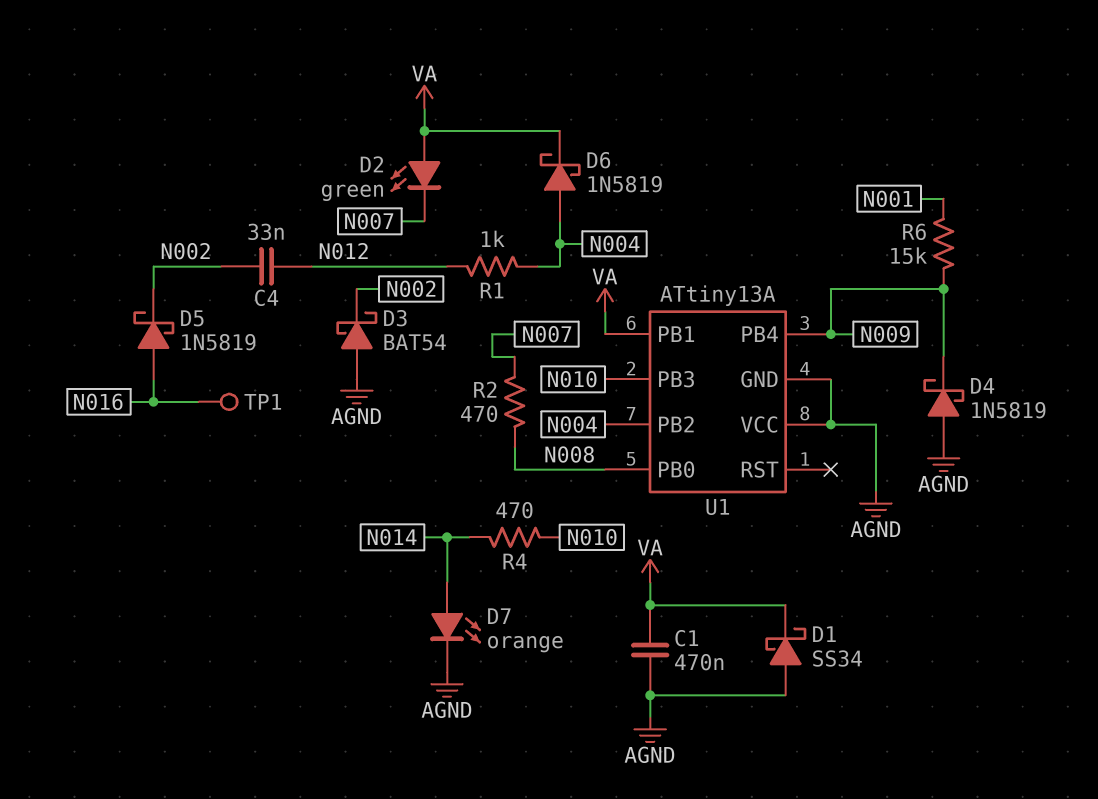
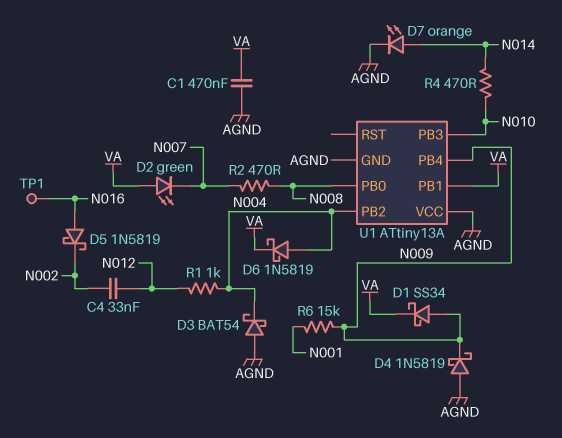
D1: schottky SS34 (A AGND, K VA) -> schottky SS34 (A N009, K VA)
D3: schottky BAT54 (A AGND, K N002) -> schottky BAT54 (A AGND, K N004)

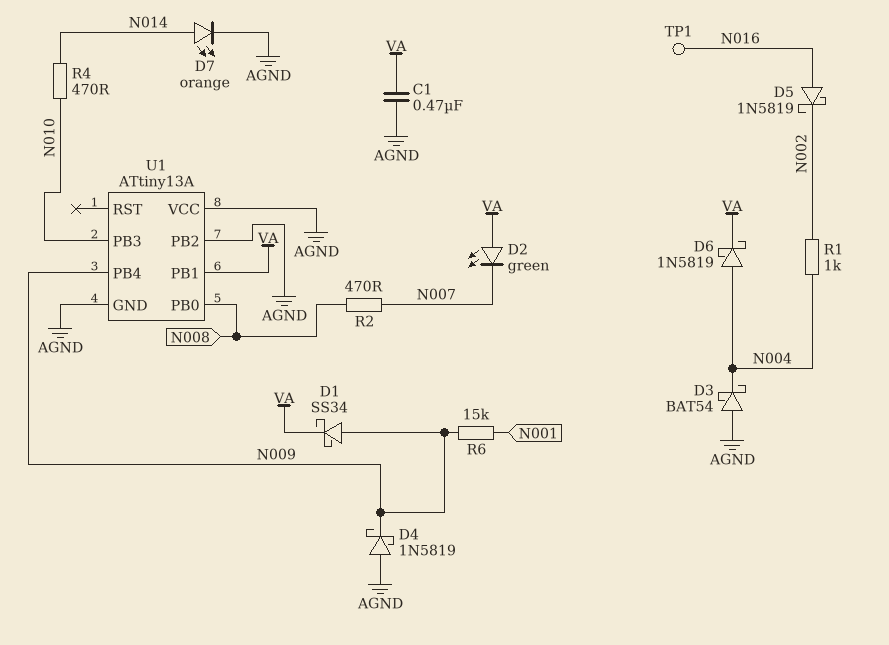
C4: 33nF (N002, N012) -> none
R1: 1k (N004, N012) -> 1k (N002, N004)
U1 pin PB2: N004 -> AGND

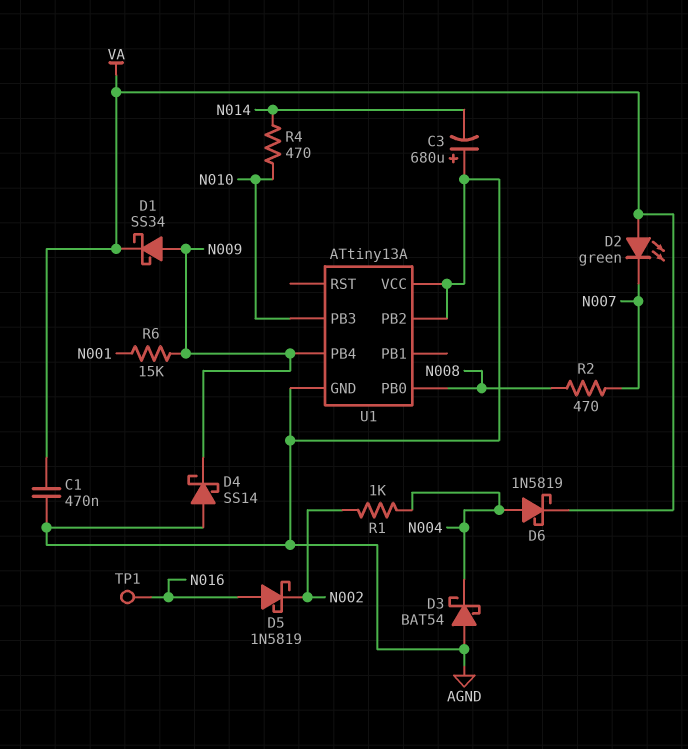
C3: none -> 680uF (plus AGND, minus N014)
D4: schottky 1N5819 (A AGND, K N009) -> schottky SS14 (A AGND, K N009)
D7: LED orange (A N014, K AGND) -> none
U1 pin PB1: VA -> none

